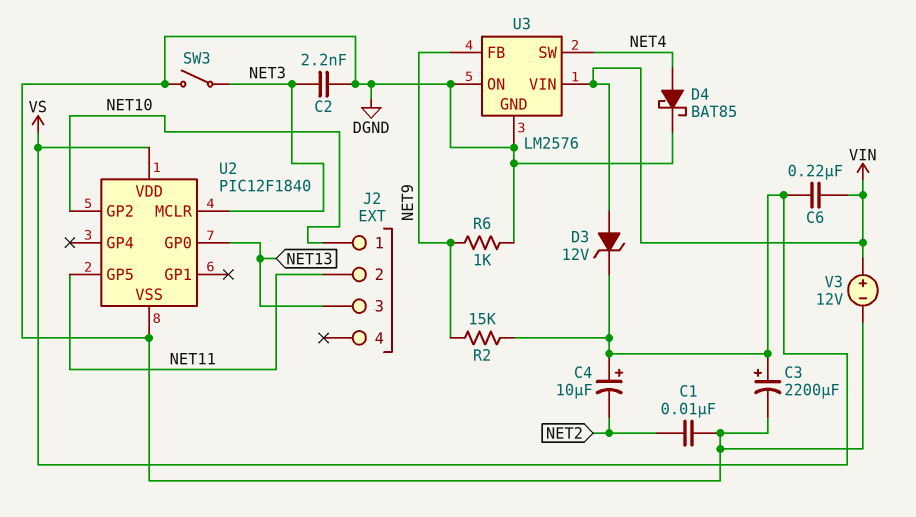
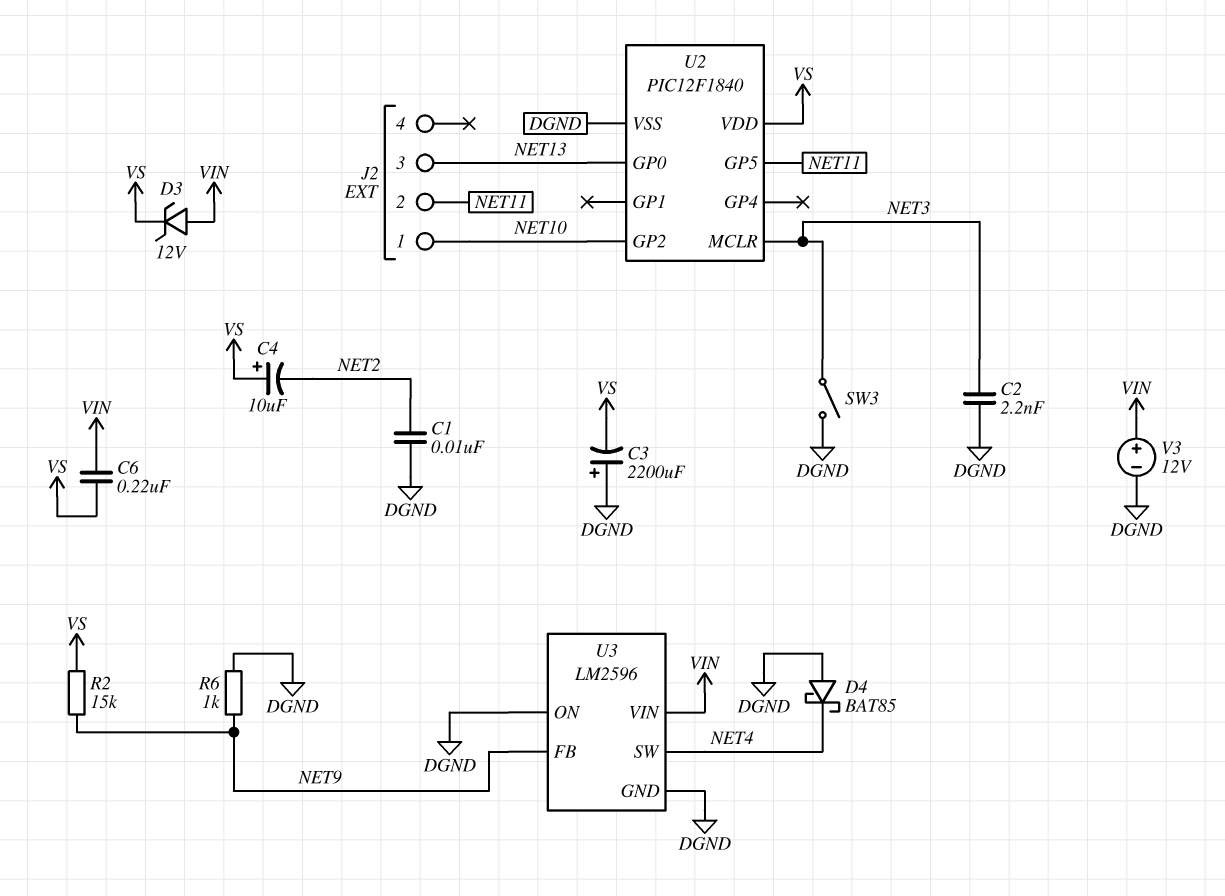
C3: 2200uF (plus VS, minus DGND) -> 2200uF (plus DGND, minus VS)
D4: schottky BAT85 (A NET4, K DGND) -> schottky BAT85 (A DGND, K NET4)
U3: LM2576 -> LM2596

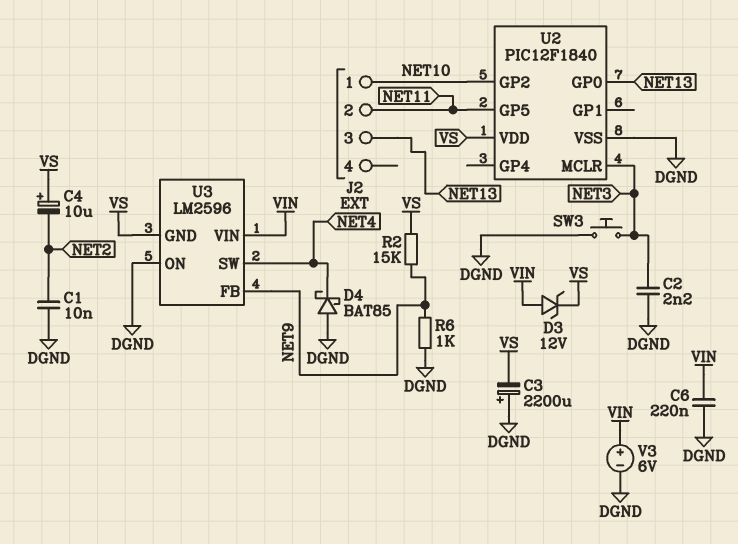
C6: 220nF (VIN, VS) -> 220nF (DGND, VIN)
SW3: switch (DGND, NET3) -> button (DGND, NET3)
U3 pin GND: DGND -> VS
V3: 12V (plus VIN, minus DGND) -> 6V (plus VIN, minus DGND)

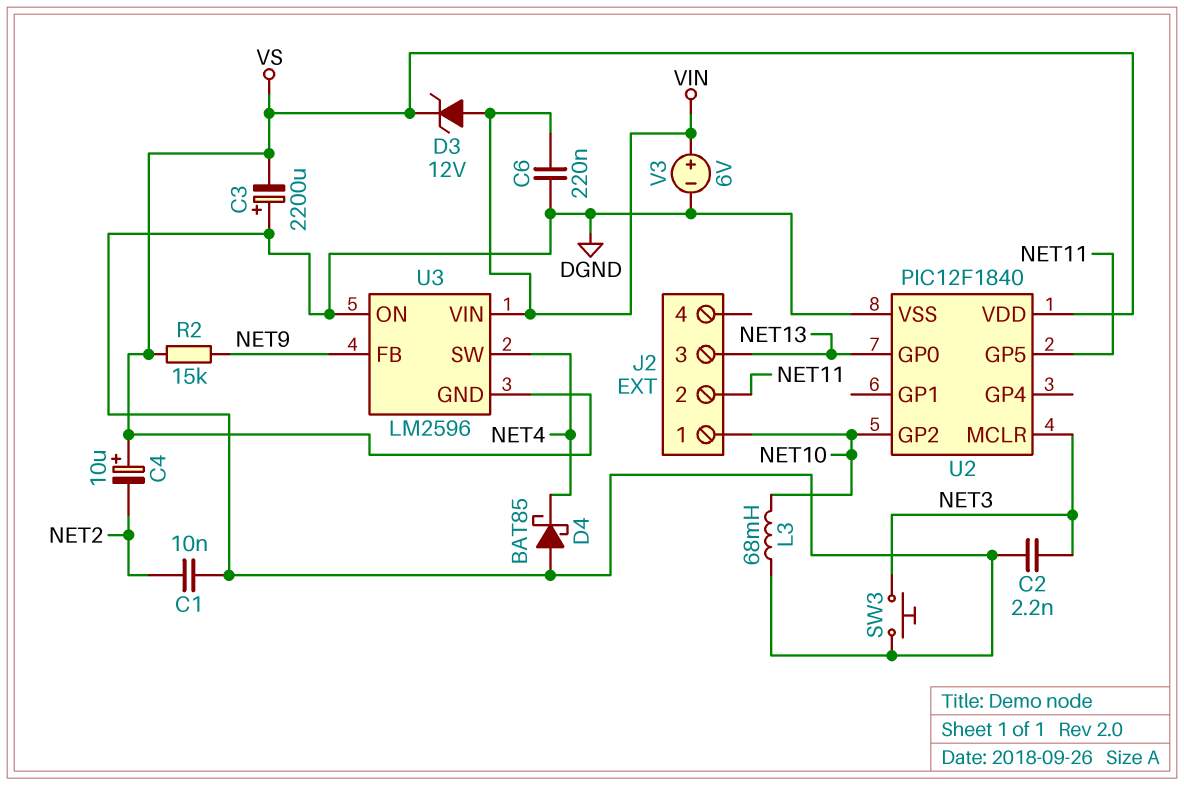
L3: none -> 68mH (DGND, NET10)
R6: 1k (DGND, NET9) -> none

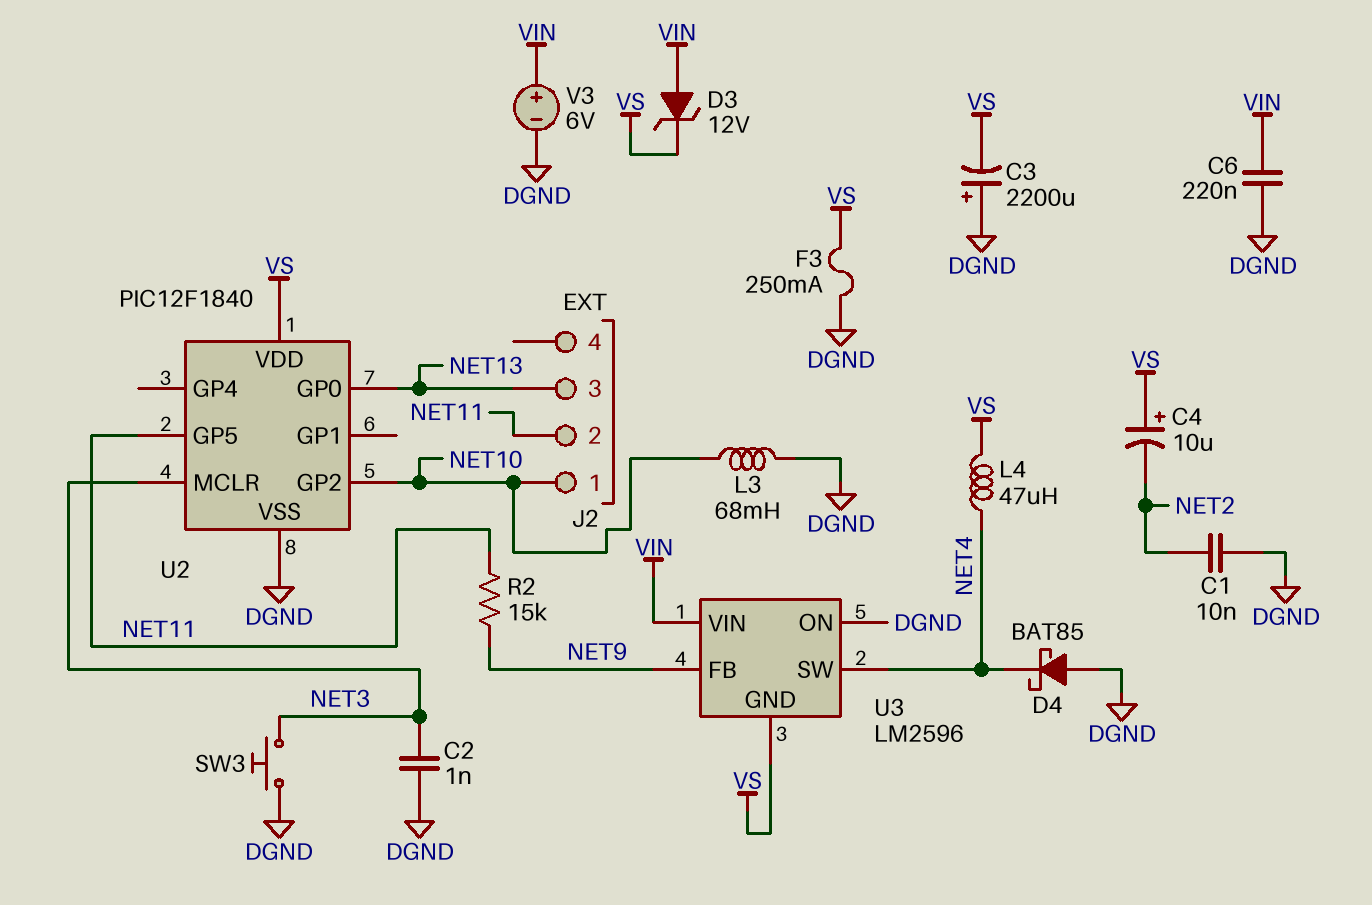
C2: 2.2nF (DGND, NET3) -> 1nF (DGND, NET3)
F3: none -> 250mA (DGND, VS)
L4: none -> 47uH (NET4, VS)
R2: 15k (NET9, VS) -> 15k (NET9, NET11)

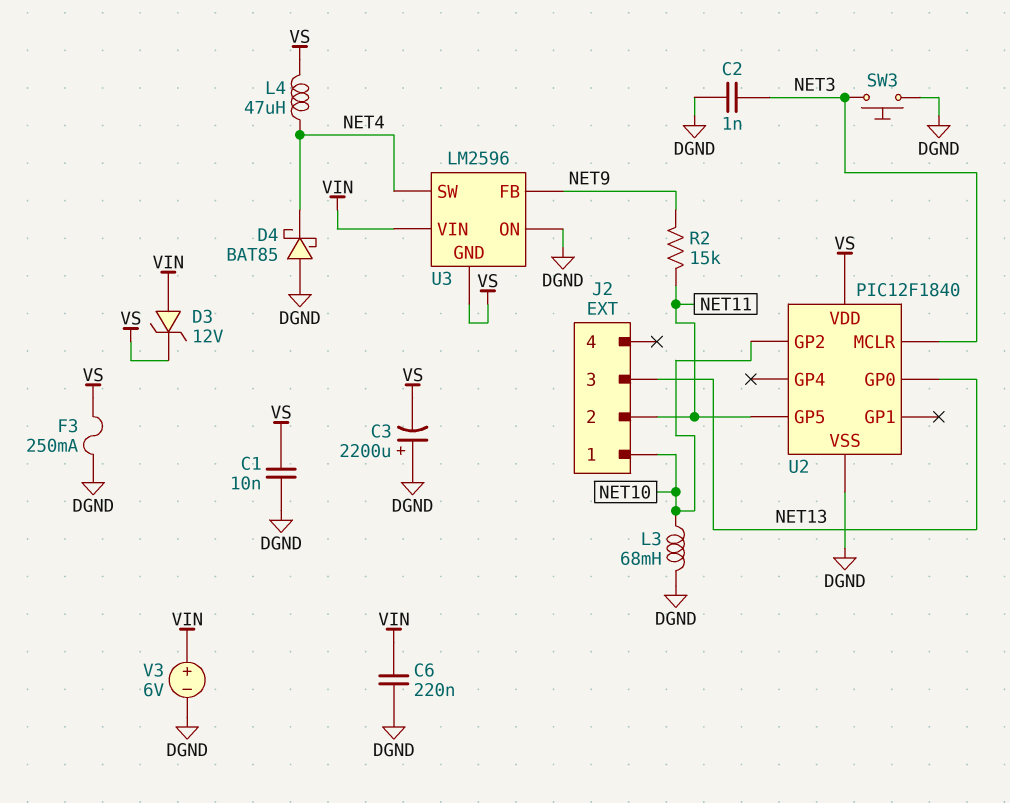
C1: 10nF (DGND, NET2) -> 10nF (DGND, VS)
C4: 10uF (plus VS, minus NET2) -> none

